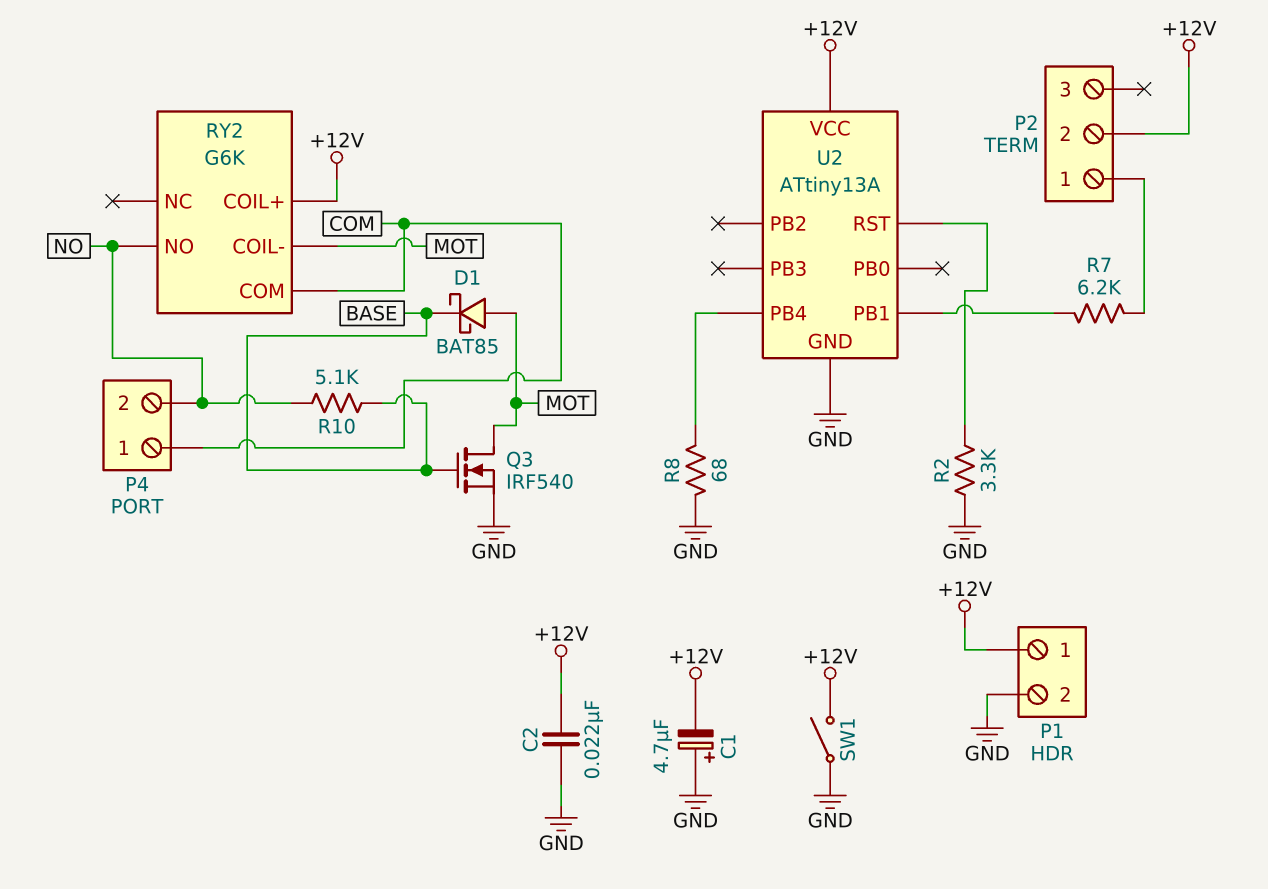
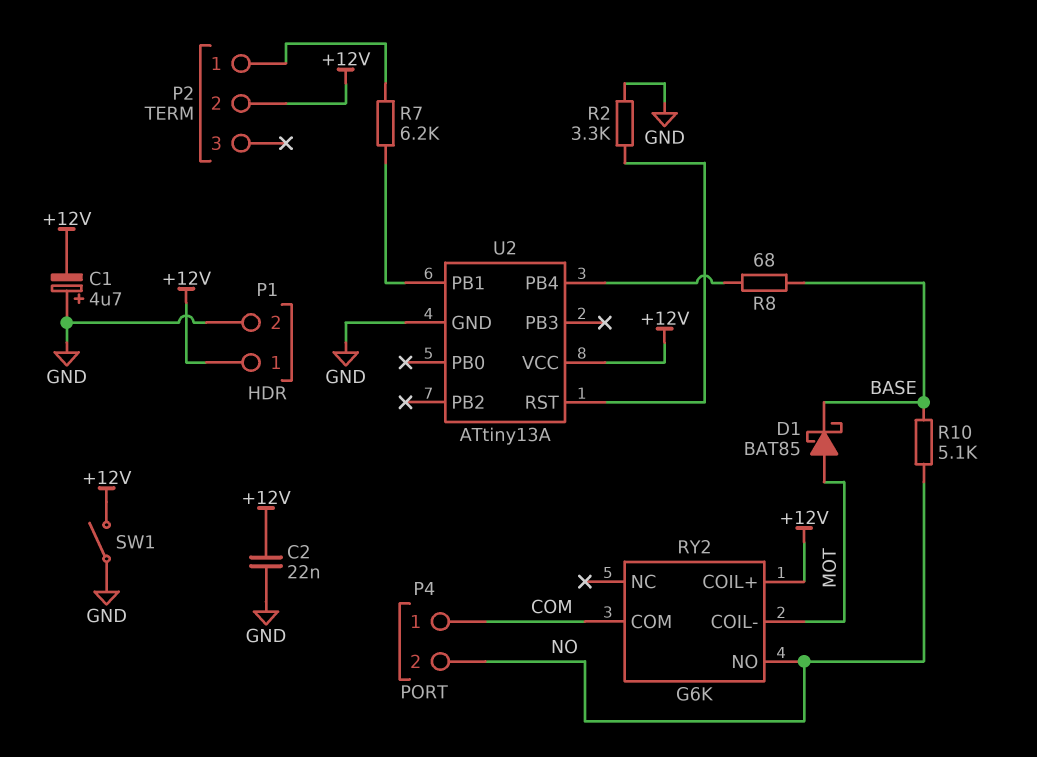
Q3: NMOS IRF540 (G BASE, D MOT, S GND) -> none
R8: 68 (GND, U2/PB4) -> 68 (BASE, U2/PB4)

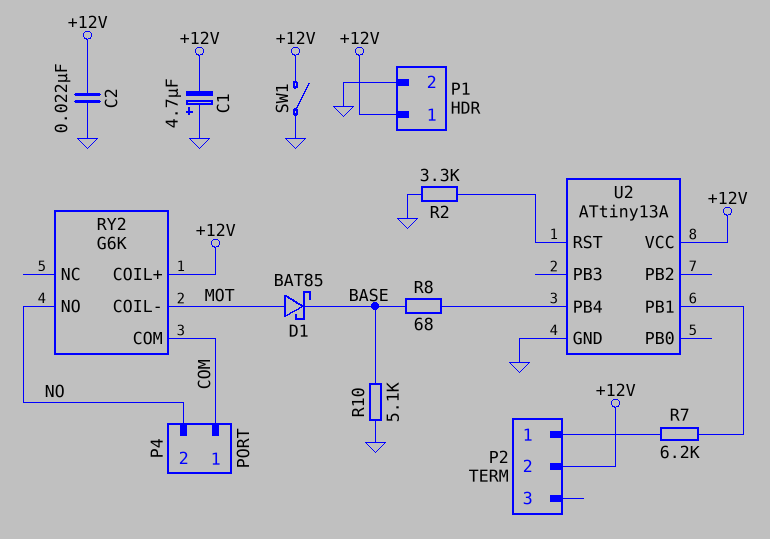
R10: 5.1k (BASE, NO) -> 5.1k (BASE, GND)

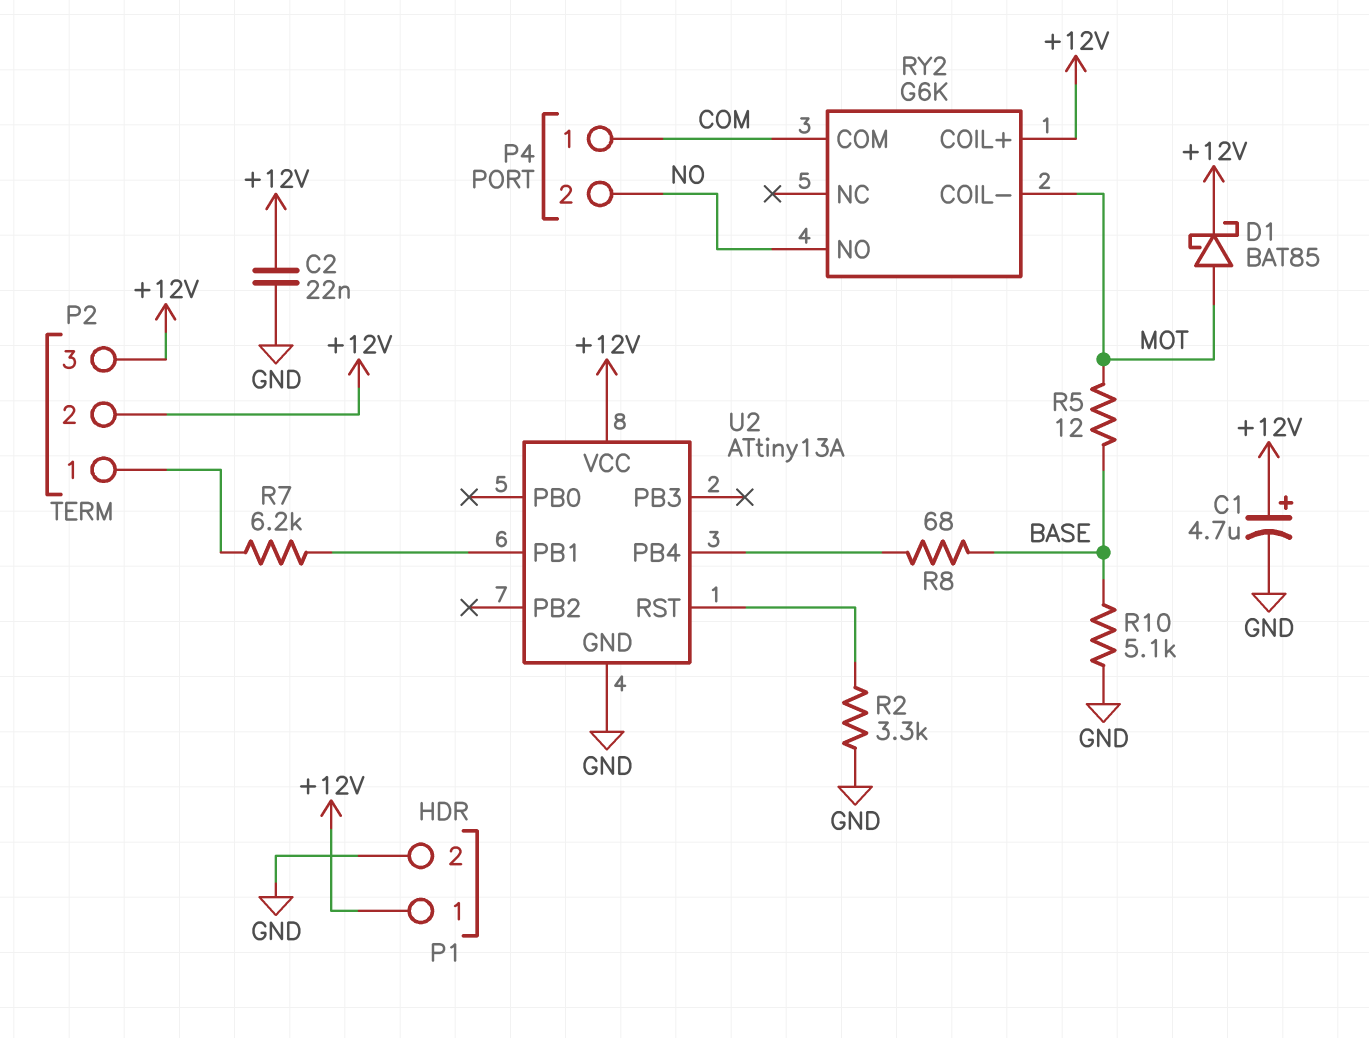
C1: 4.7uF (plus GND, minus +12V) -> 4.7uF (plus +12V, minus GND)
D1: schottky BAT85 (A MOT, K BASE) -> schottky BAT85 (A MOT, K +12V)
P2 pin 3: none -> +12V
R5: none -> 12 (BASE, MOT)
SW1: switch (+12V, GND) -> none

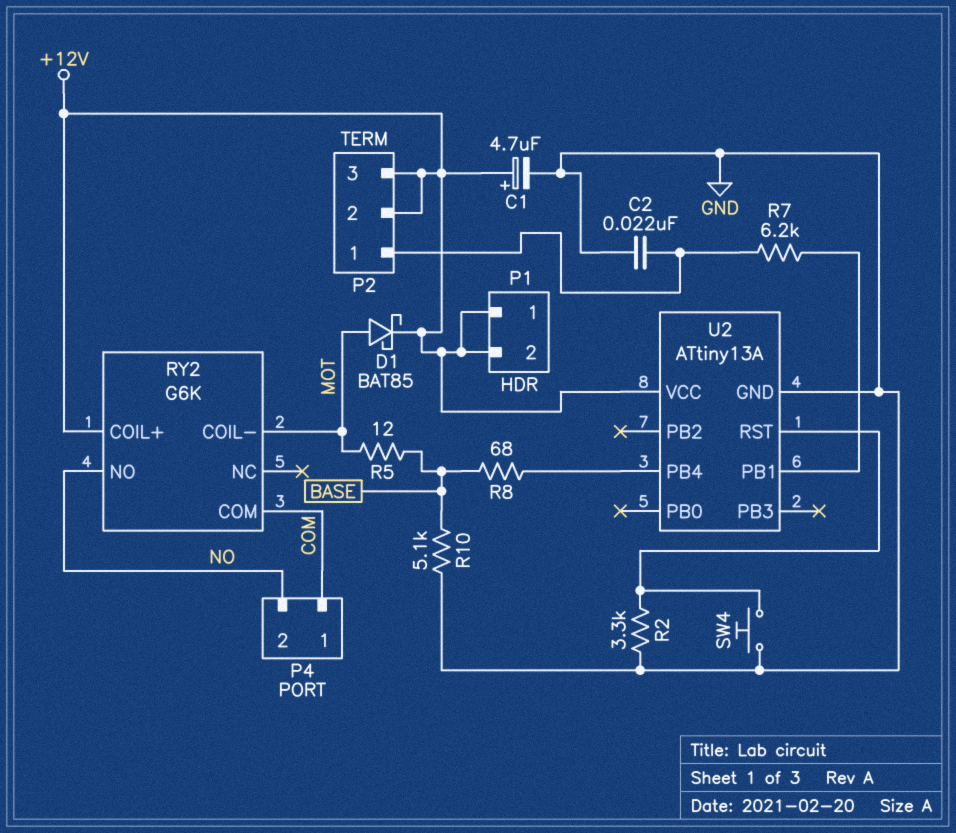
C2: 22nF (+12V, GND) -> 22nF (GND, P2/1)
P1 pin 2: GND -> +12V
SW4: none -> button (GND, U2/RST)

